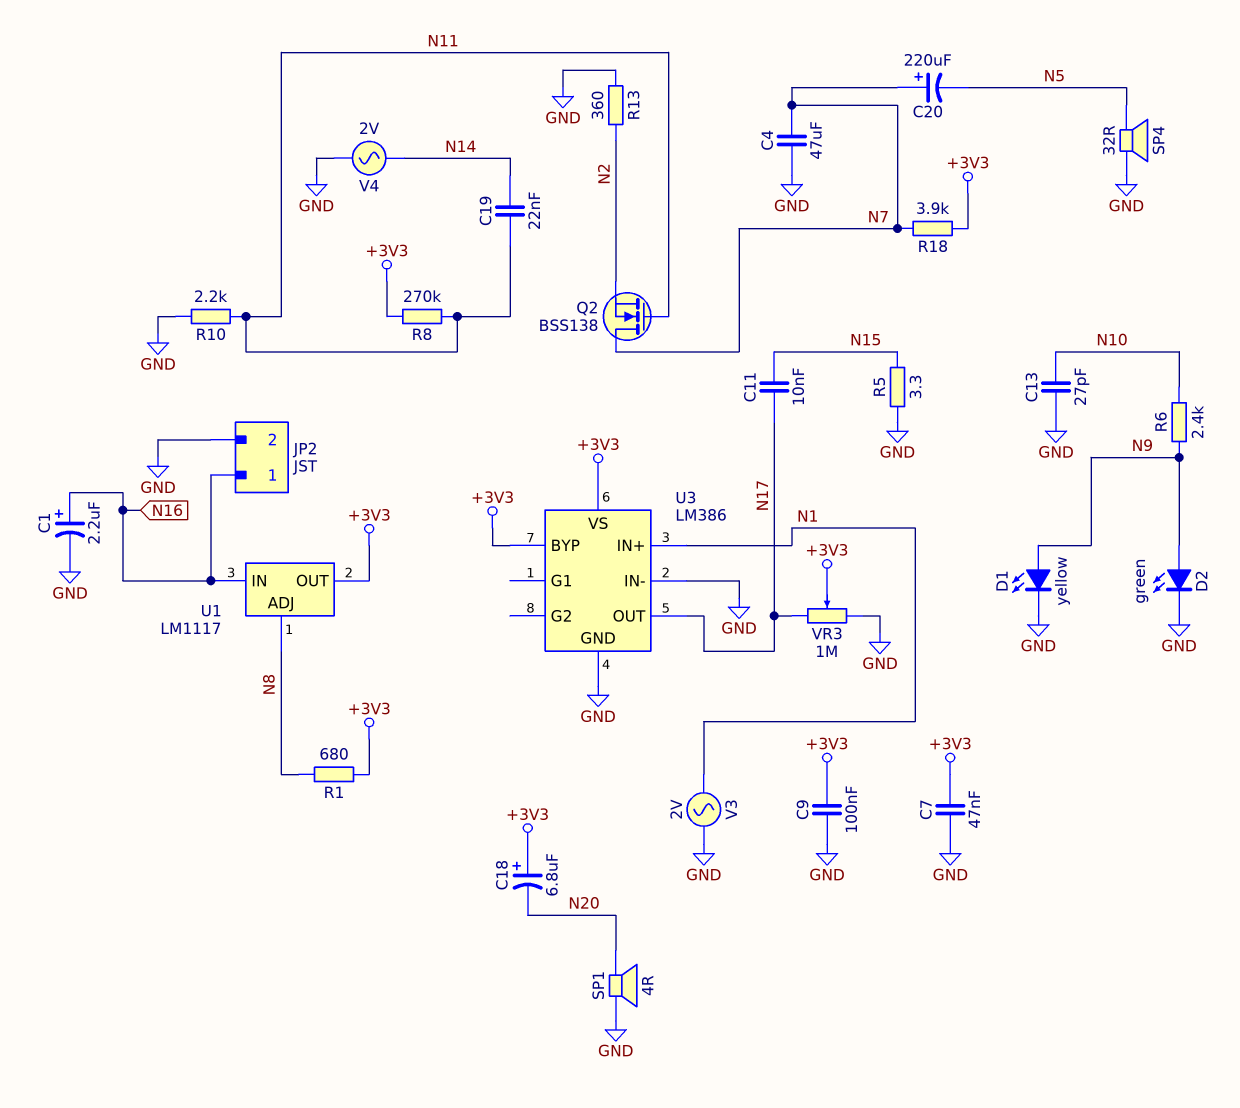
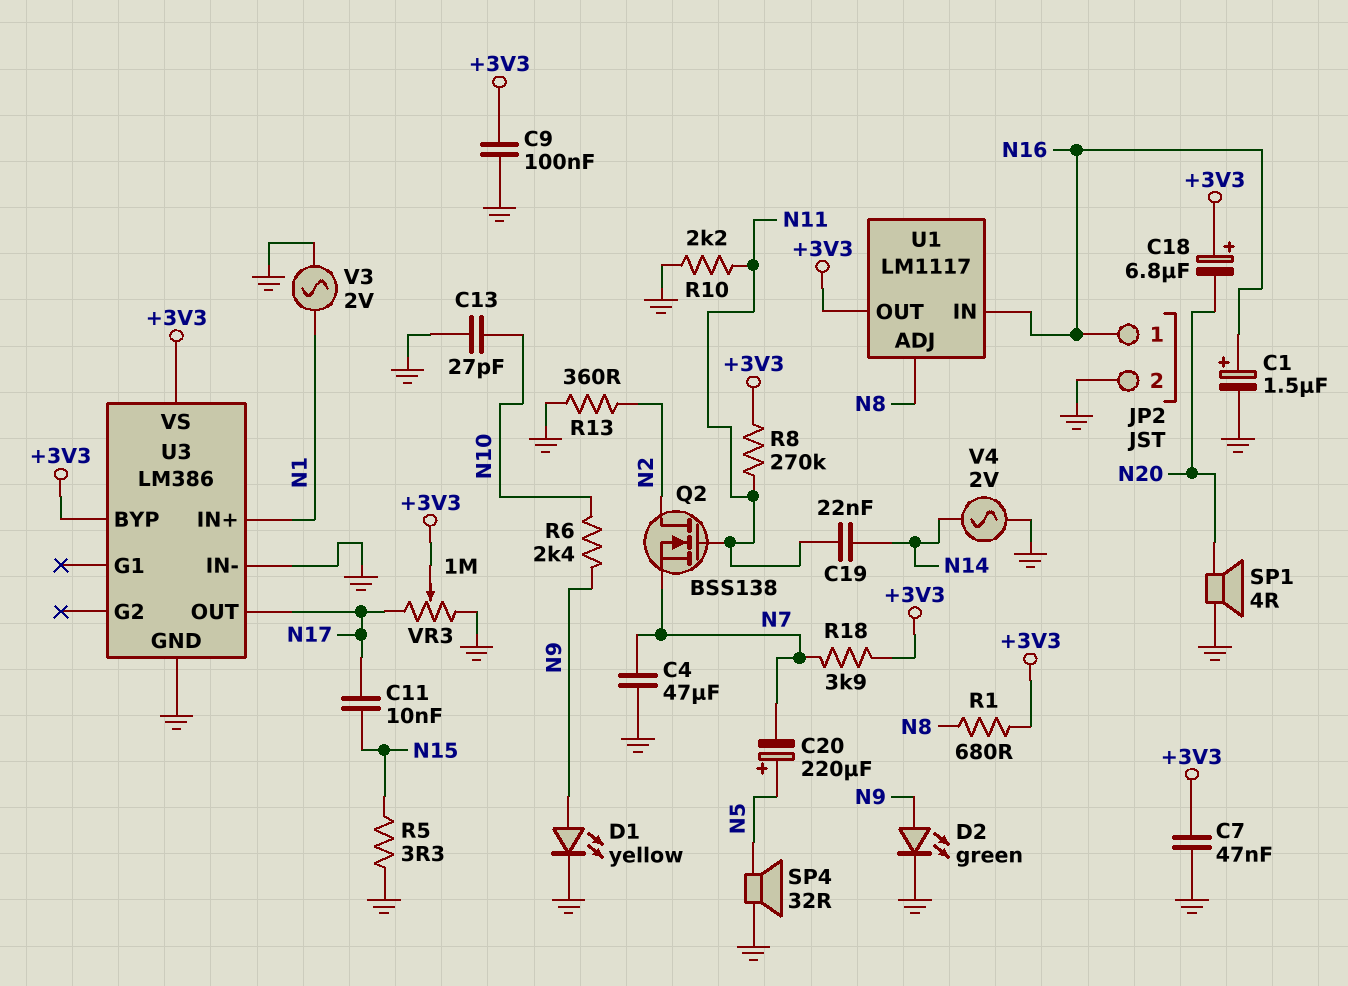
C1: 2.2uF (plus N16, minus GND) -> 1.5uF (plus N16, minus GND)
C20: 220uF (plus N7, minus N5) -> 220uF (plus N5, minus N7)
Q2: NMOS BSS138 (G N11, D N7, S N2) -> NMOS BSS138 (G N11, D N2, S N7)

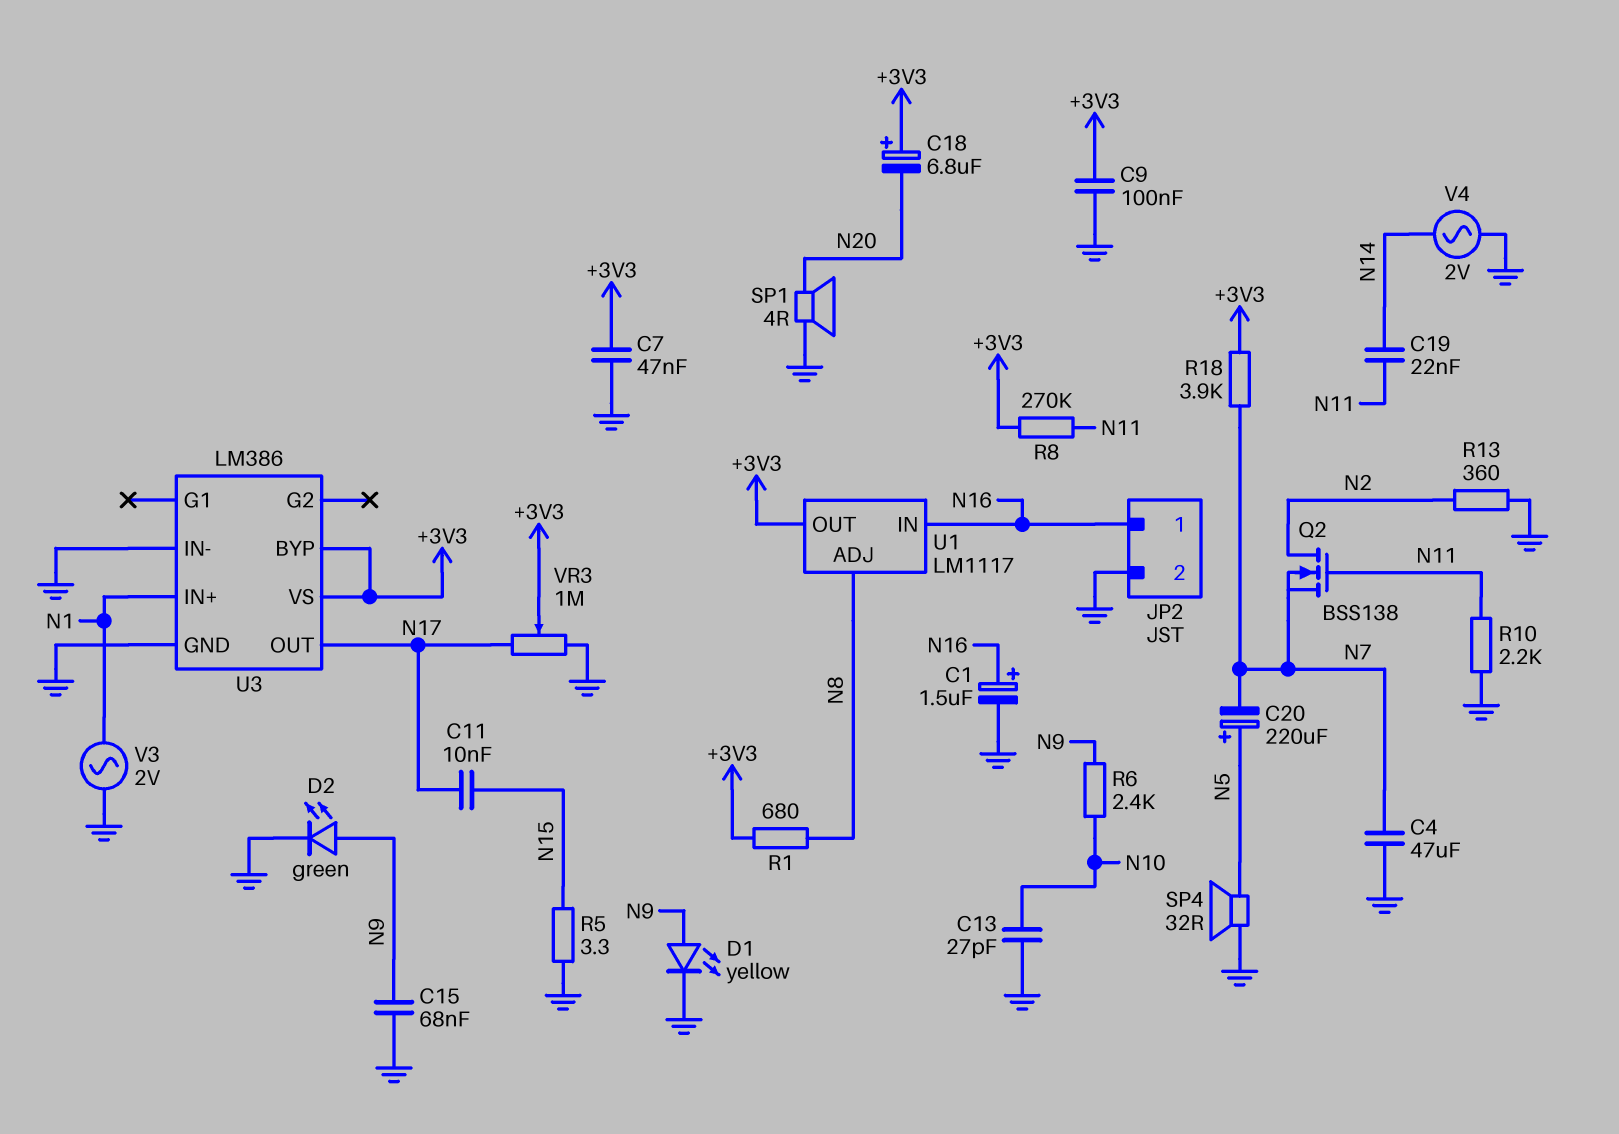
C15: none -> 68nF (GND, N9)

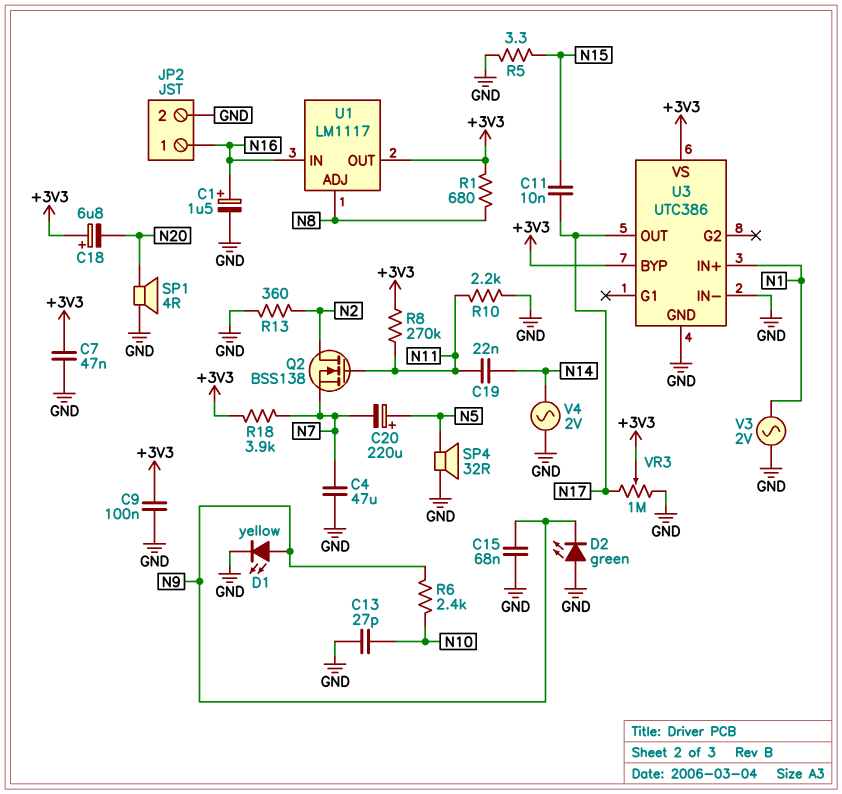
D2: LED green (A N9, K GND) -> LED green (A GND, K N9)
U3: LM386 -> UTC386

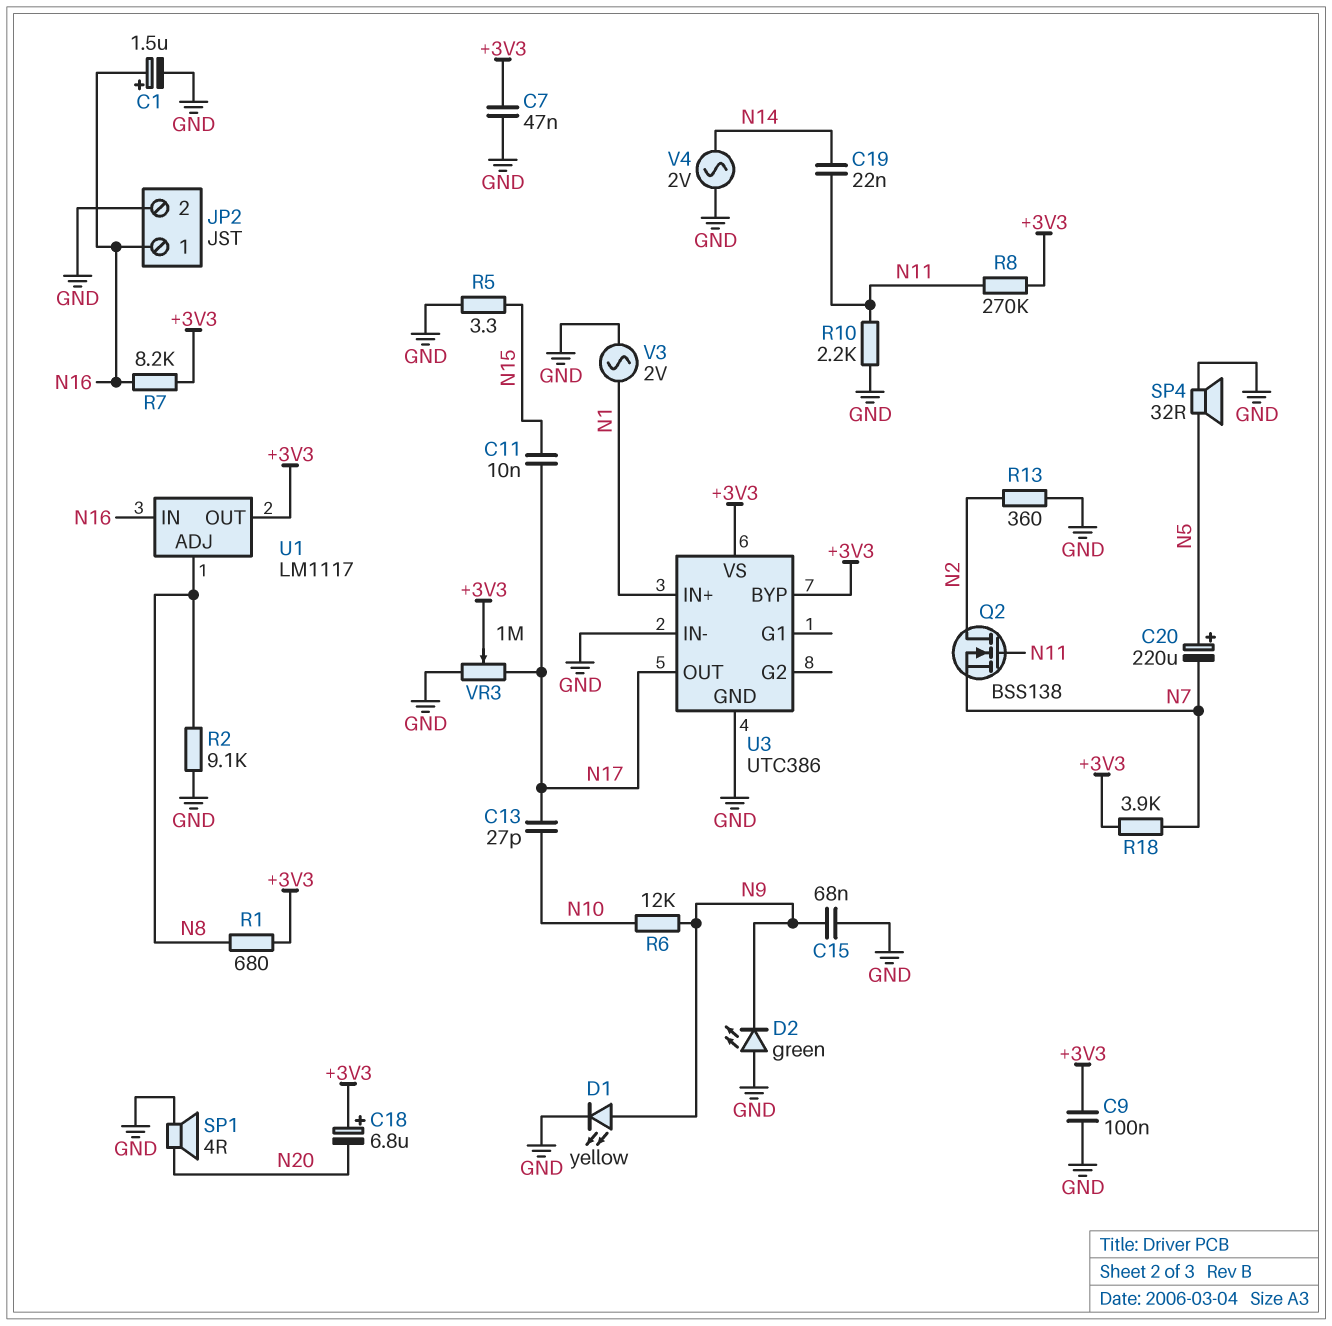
C4: 47uF (GND, N7) -> none
C13: 27pF (GND, N10) -> 27pF (N10, N17)
R2: none -> 9.1k (GND, N8)
R6: 2.4k (N9, N10) -> 12k (N9, N10)
R7: none -> 8.2k (+3V3, N16)

